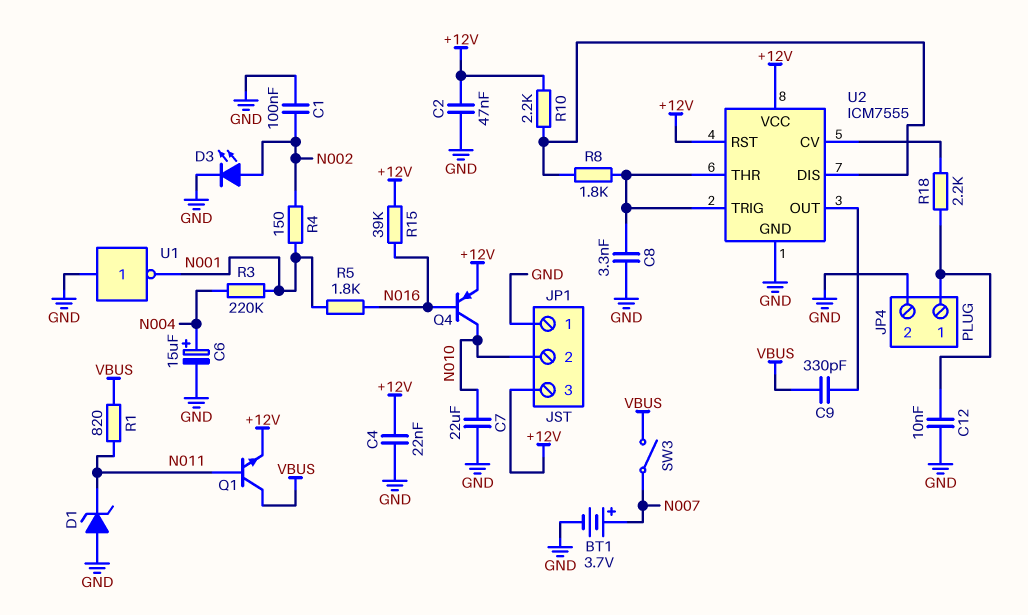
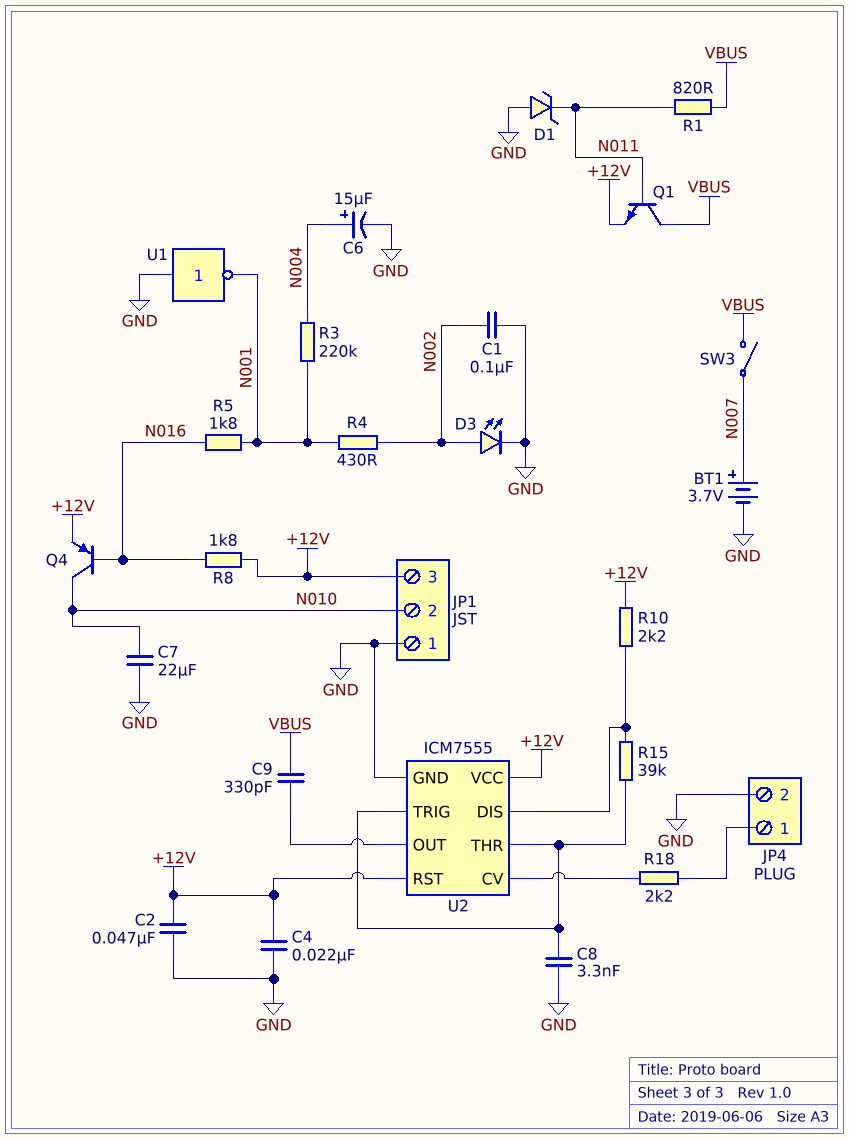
C12: 10nF (GND, JP4/1) -> none
R4: 150 (N001, N002) -> 430 (N001, N002)
R8: 1.8k (U2/DIS, U2/THR) -> 1.8k (+12V, N016)
R15: 39k (+12V, N016) -> 39k (U2/DIS, U2/THR)

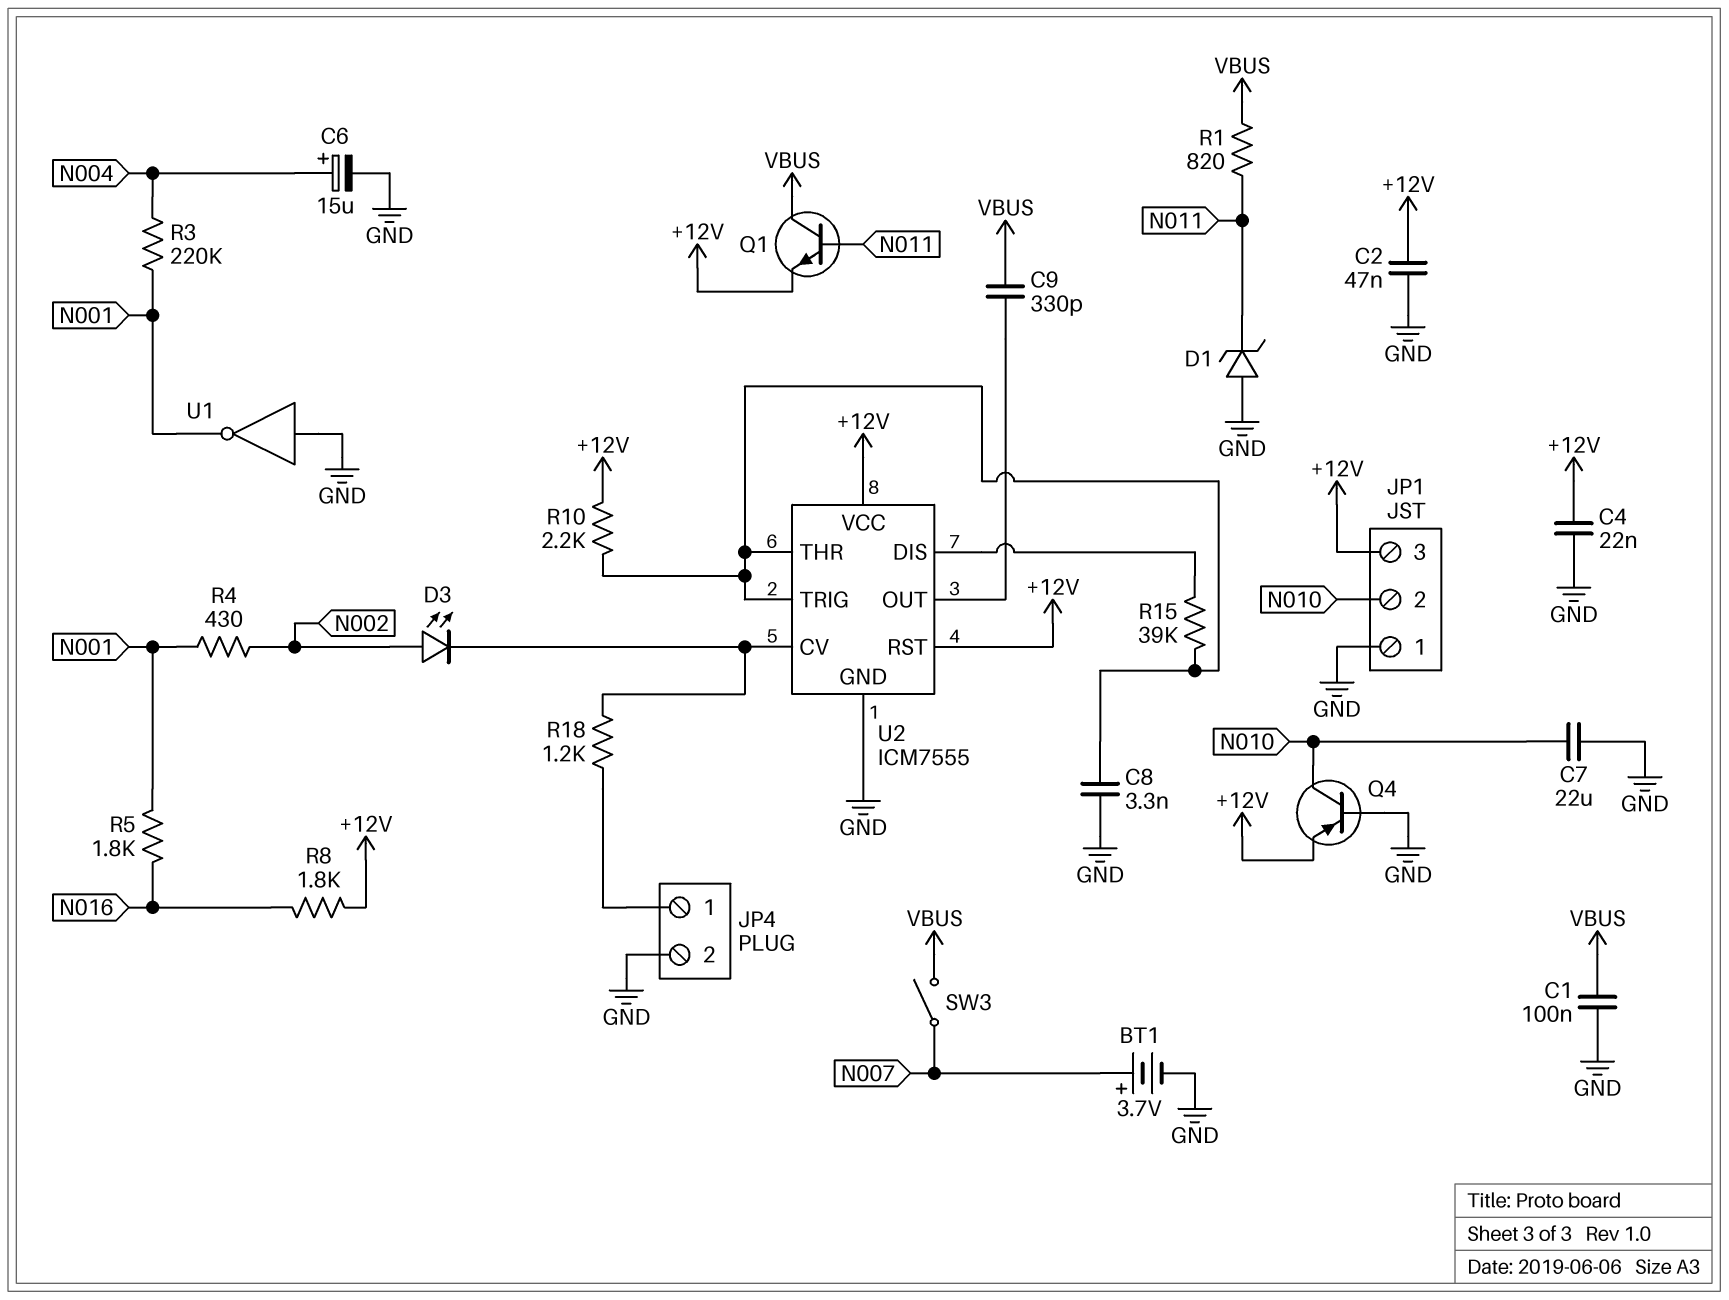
C1: 100nF (GND, N002) -> 100nF (GND, VBUS)
D3: LED (A N002, K GND) -> LED (A N002, K U2/CV)
Q4: PNP (B N016, C N010, E +12V) -> PNP (B GND, C N010, E +12V)
R10: 2.2k (+12V, U2/DIS) -> 2.2k (+12V, U2/THR)
R18: 2.2k (JP4/1, U2/CV) -> 1.2k (JP4/1, U2/CV)

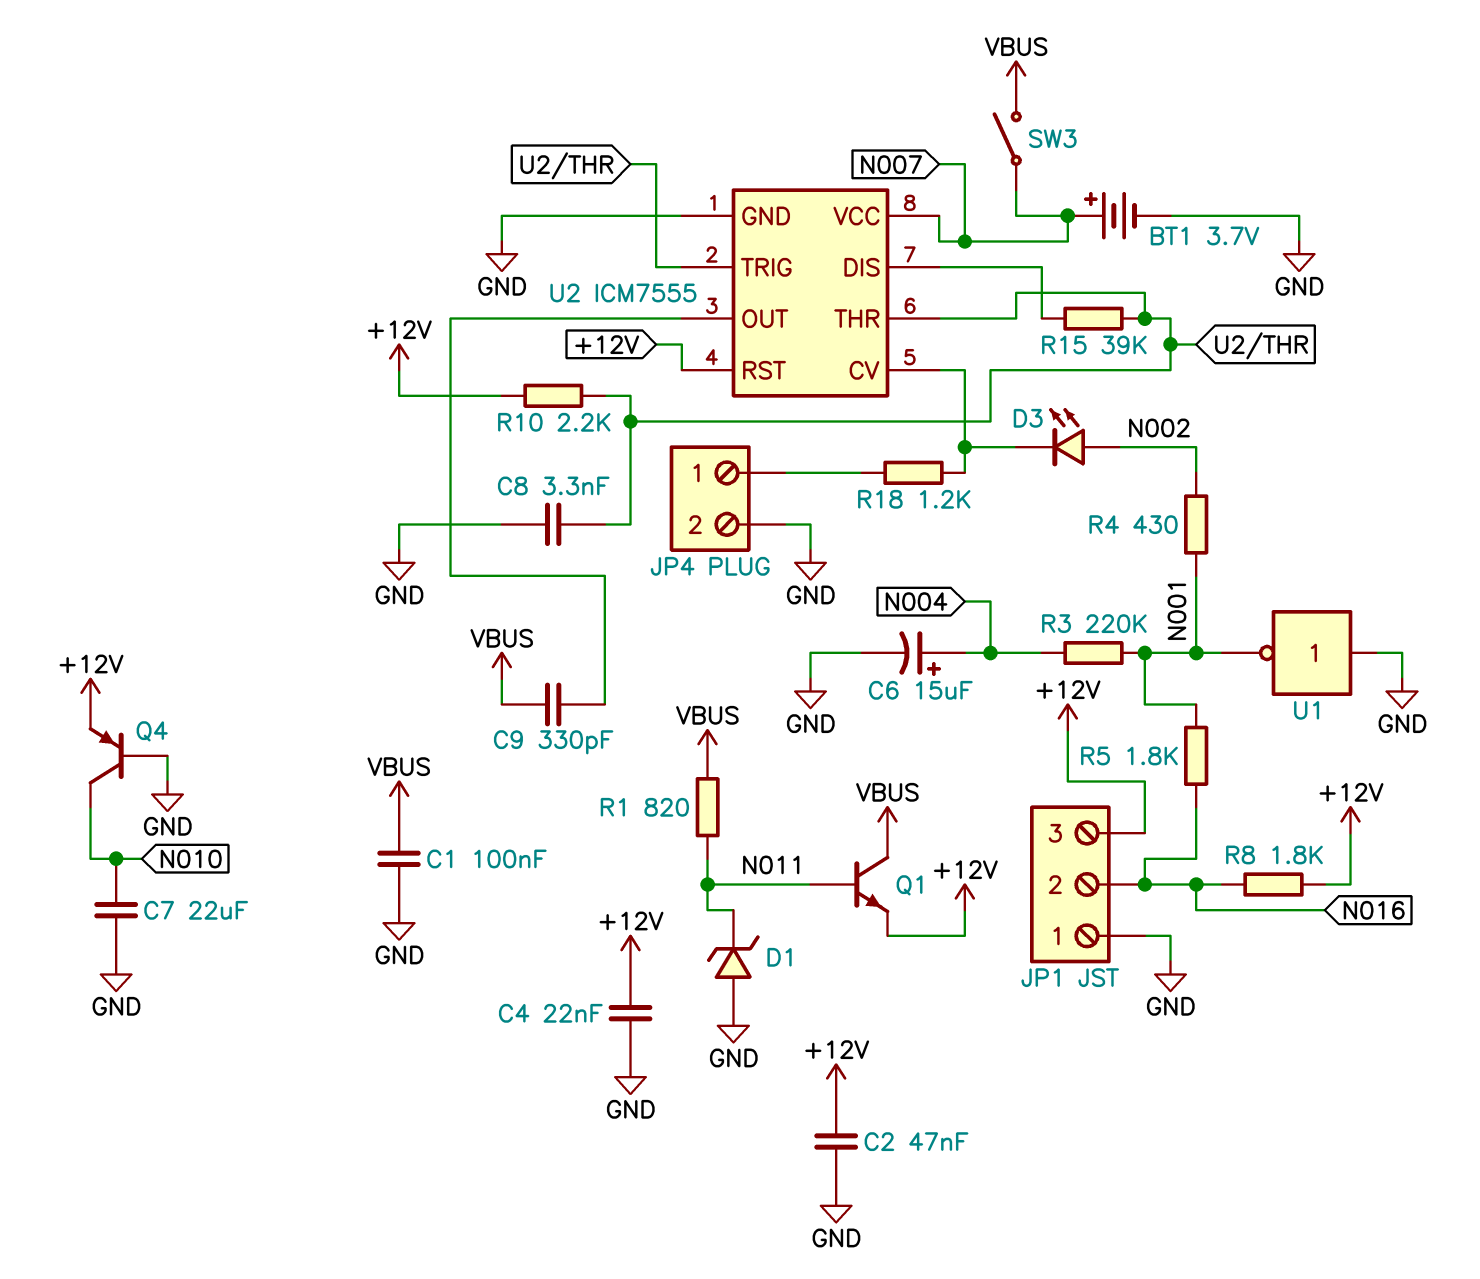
JP1 pin 2: N010 -> N016
U2 pin VCC: +12V -> N007

